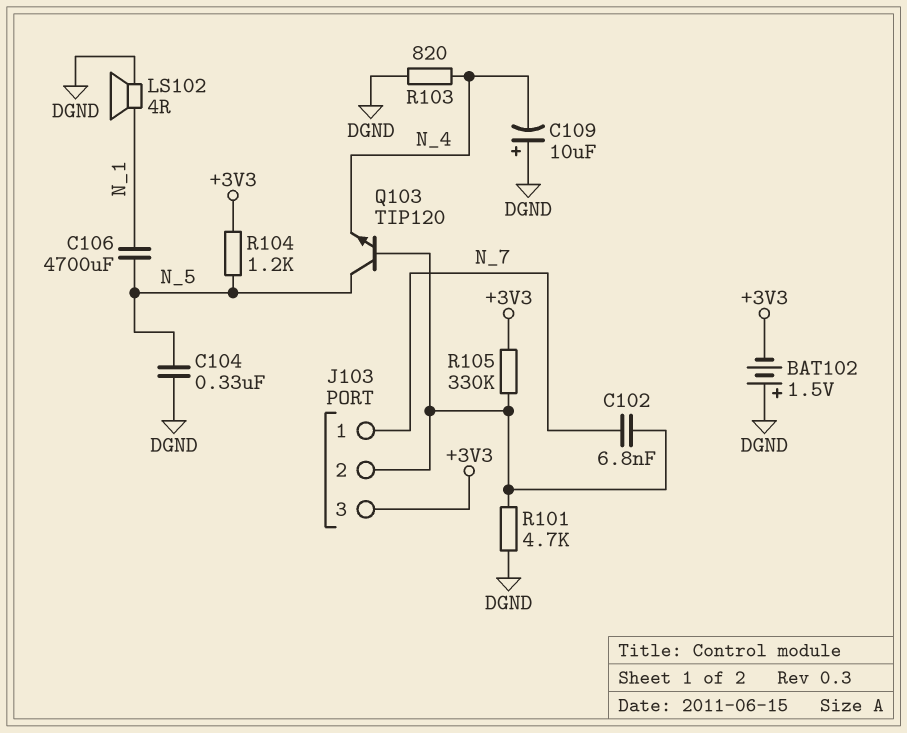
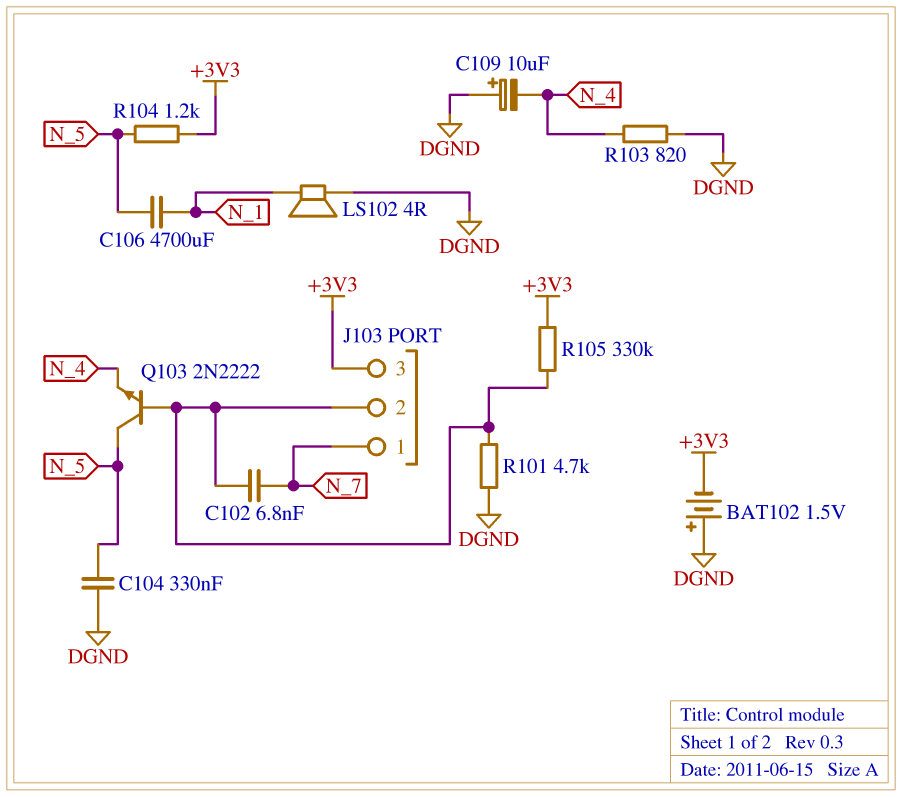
Q103: NPN TIP120 (B J103/2, C N_5, E N_4) -> NPN 2N2222 (B J103/2, C N_5, E N_4)

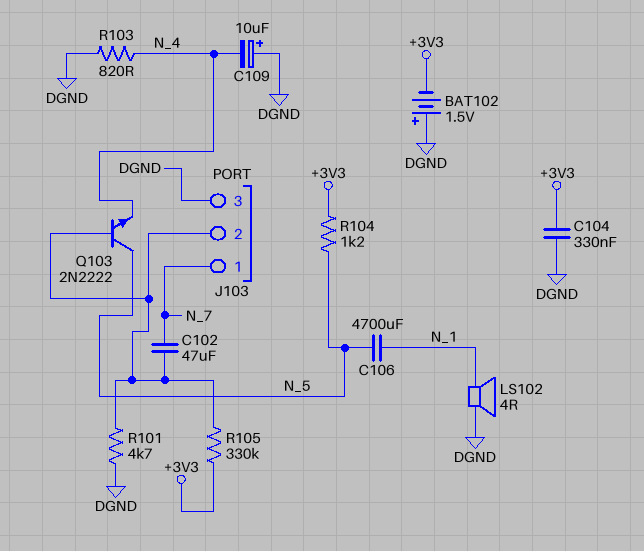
C102: 6.8nF (J103/2, N_7) -> 47uF (J103/2, N_7)
C104: 330nF (DGND, N_5) -> 330nF (+3V3, DGND)
J103 pin 3: +3V3 -> DGND

